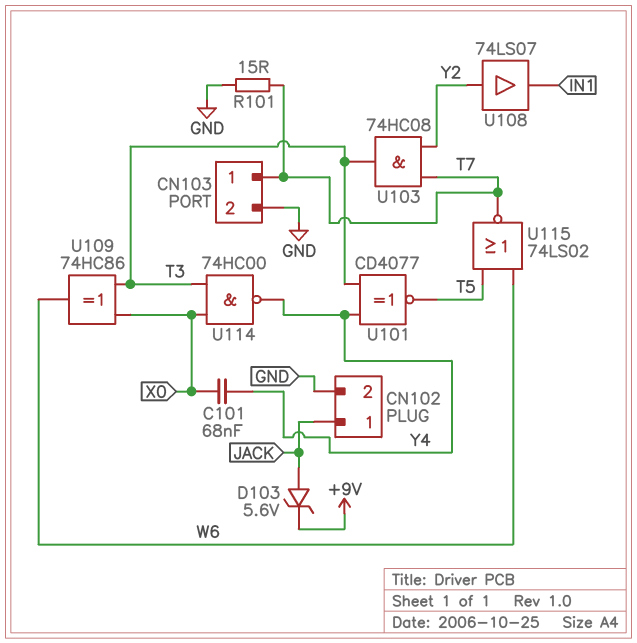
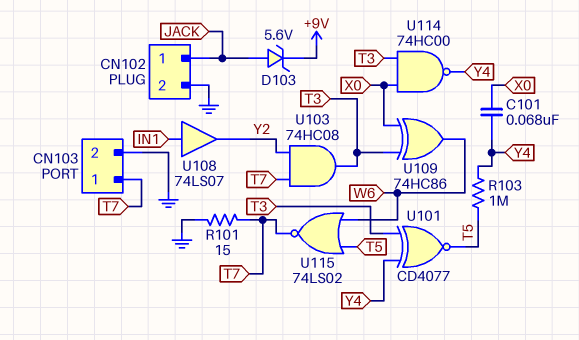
R103: none -> 1M (T5, Y4)
U108: buffer 74LS07 (in Y2, out IN1) -> buffer 74LS07 (in IN1, out Y2)

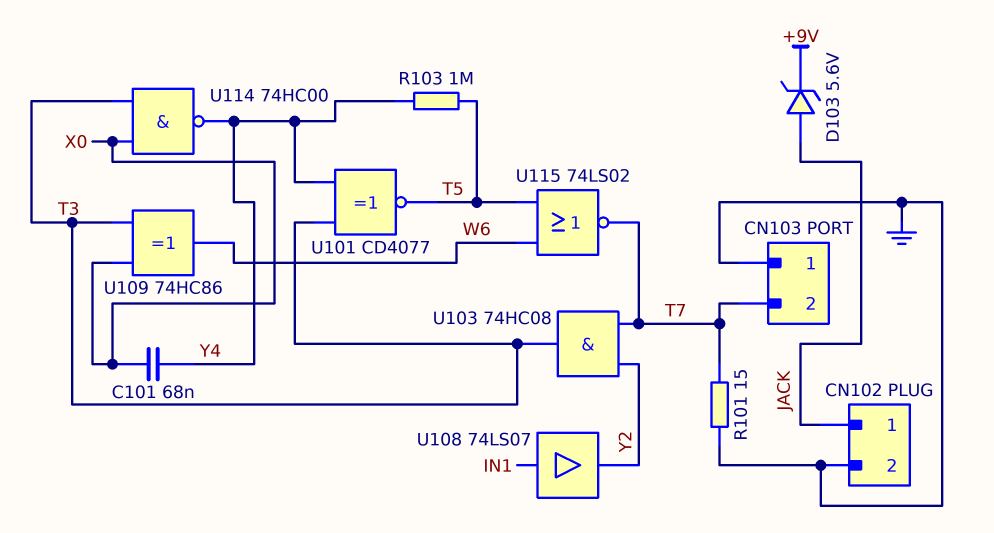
CN103 pin 1: T7 -> GND
CN103 pin 2: GND -> T7

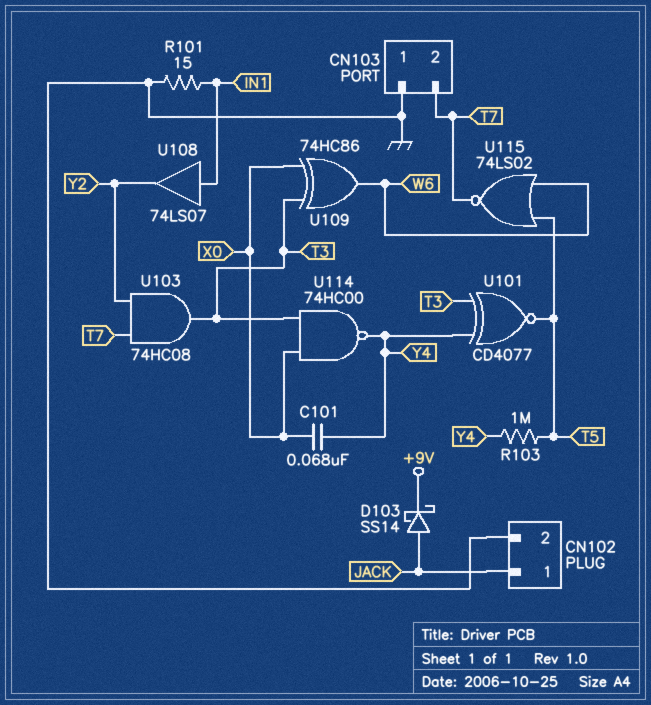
D103: zener 5.6V (A JACK, K +9V) -> schottky SS14 (A JACK, K +9V)
R101: 15 (GND, T7) -> 15 (GND, IN1)

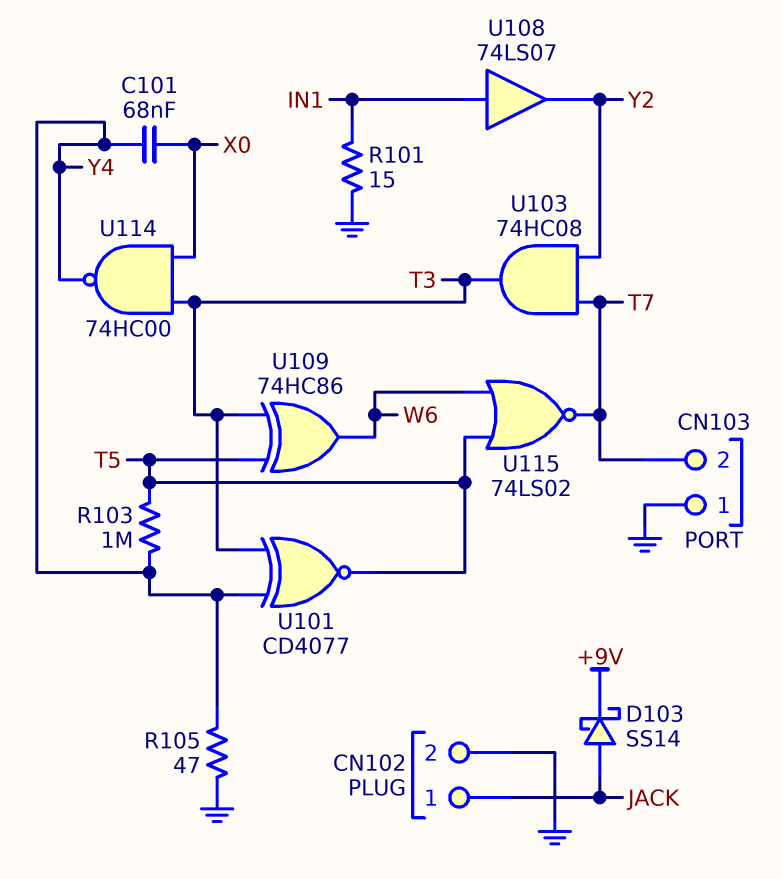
R105: none -> 47 (GND, Y4)
U109: XOR 74HC86 (in T3, in X0, out W6) -> XOR 74HC86 (in T3, in T5, out W6)

